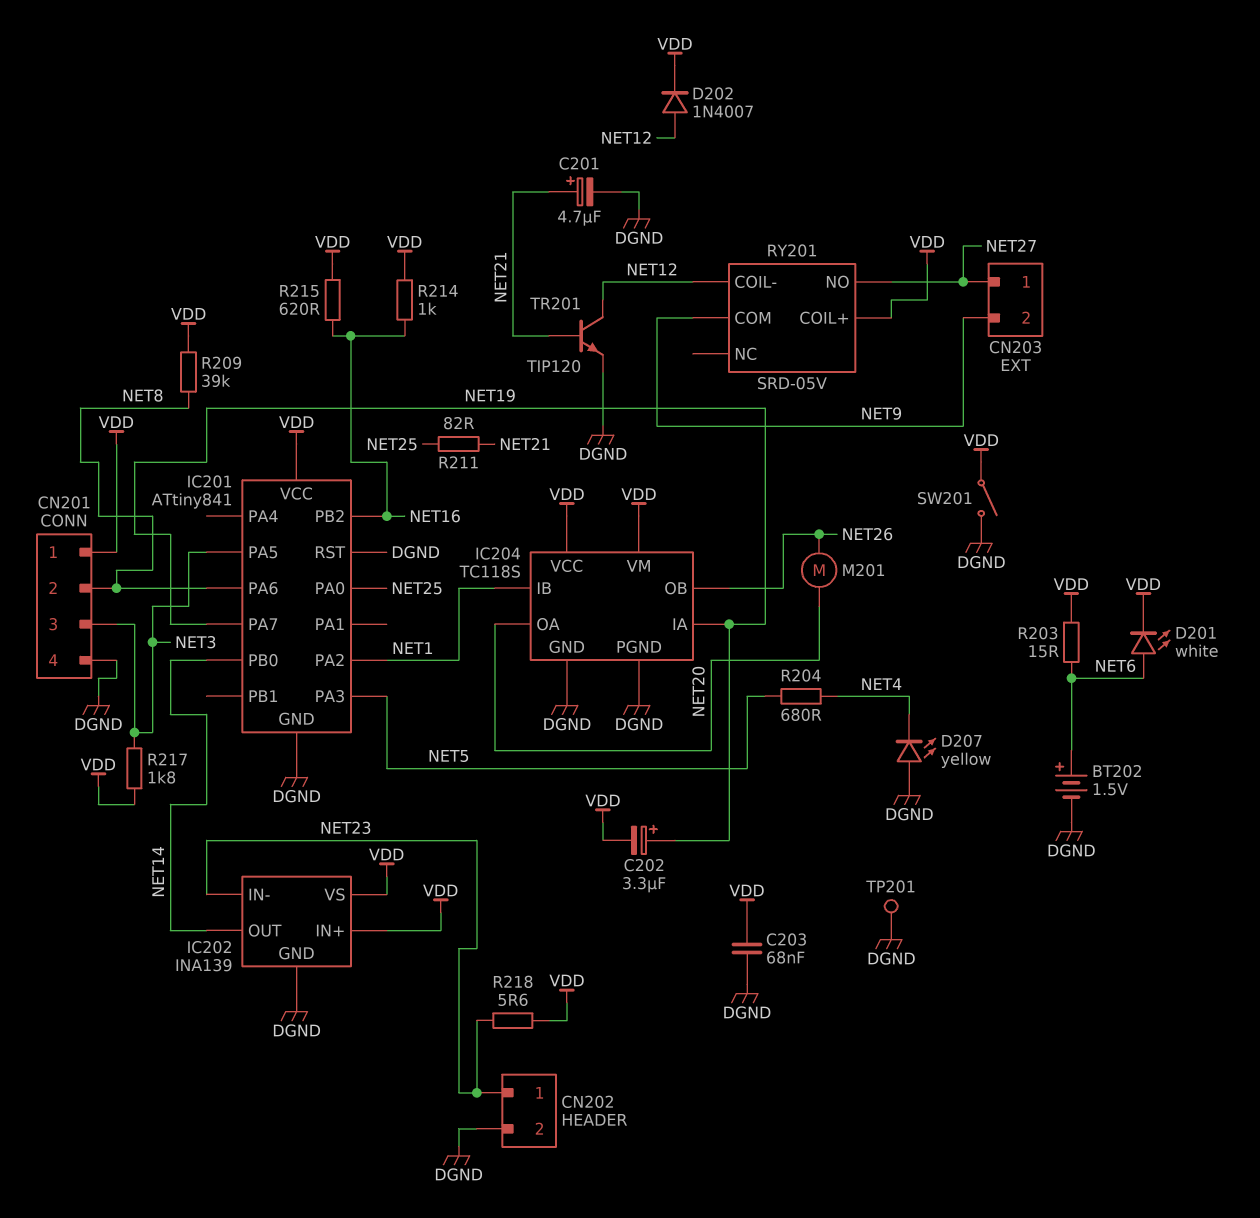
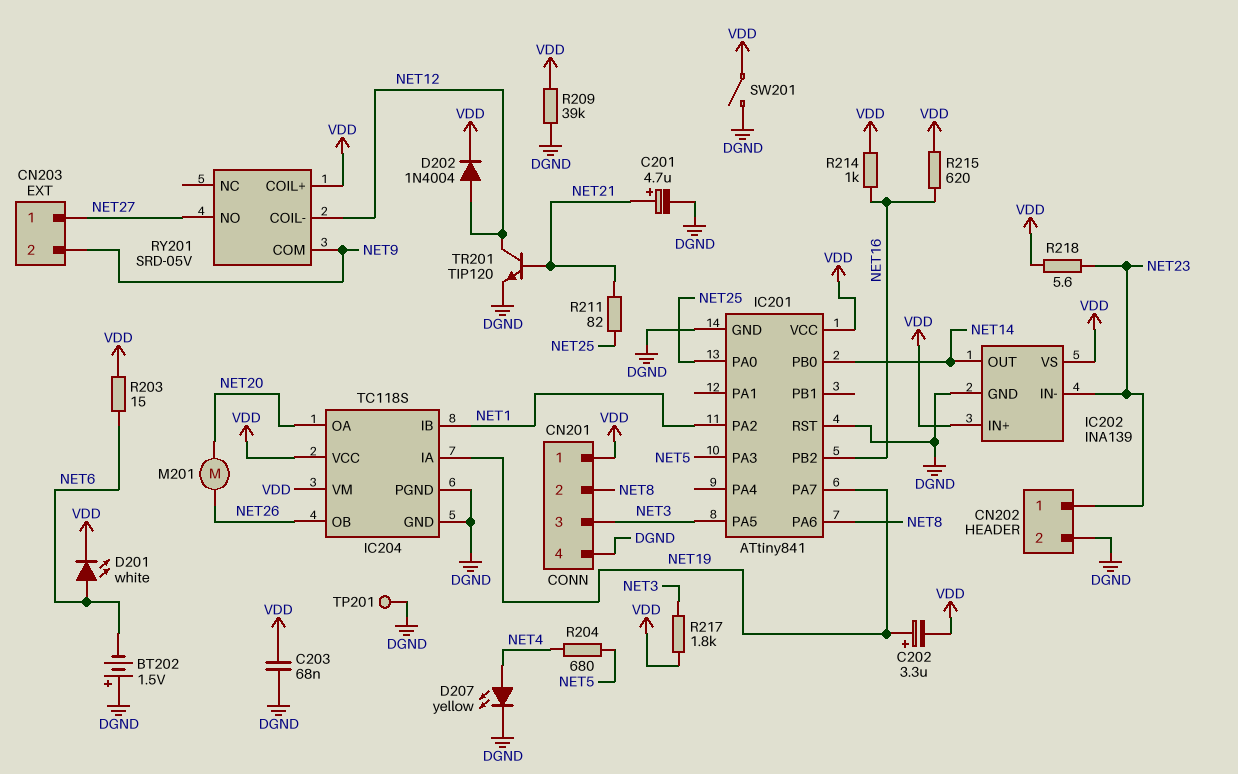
BT202: 1.5V (plus NET6, minus DGND) -> 1.5V (plus DGND, minus NET6)
D202: diode 1N4007 (A NET12, K VDD) -> diode 1N4004 (A NET12, K VDD)
D207: LED yellow (A DGND, K NET4) -> LED yellow (A NET4, K DGND)
R209: 39k (NET8, VDD) -> 39k (DGND, VDD)

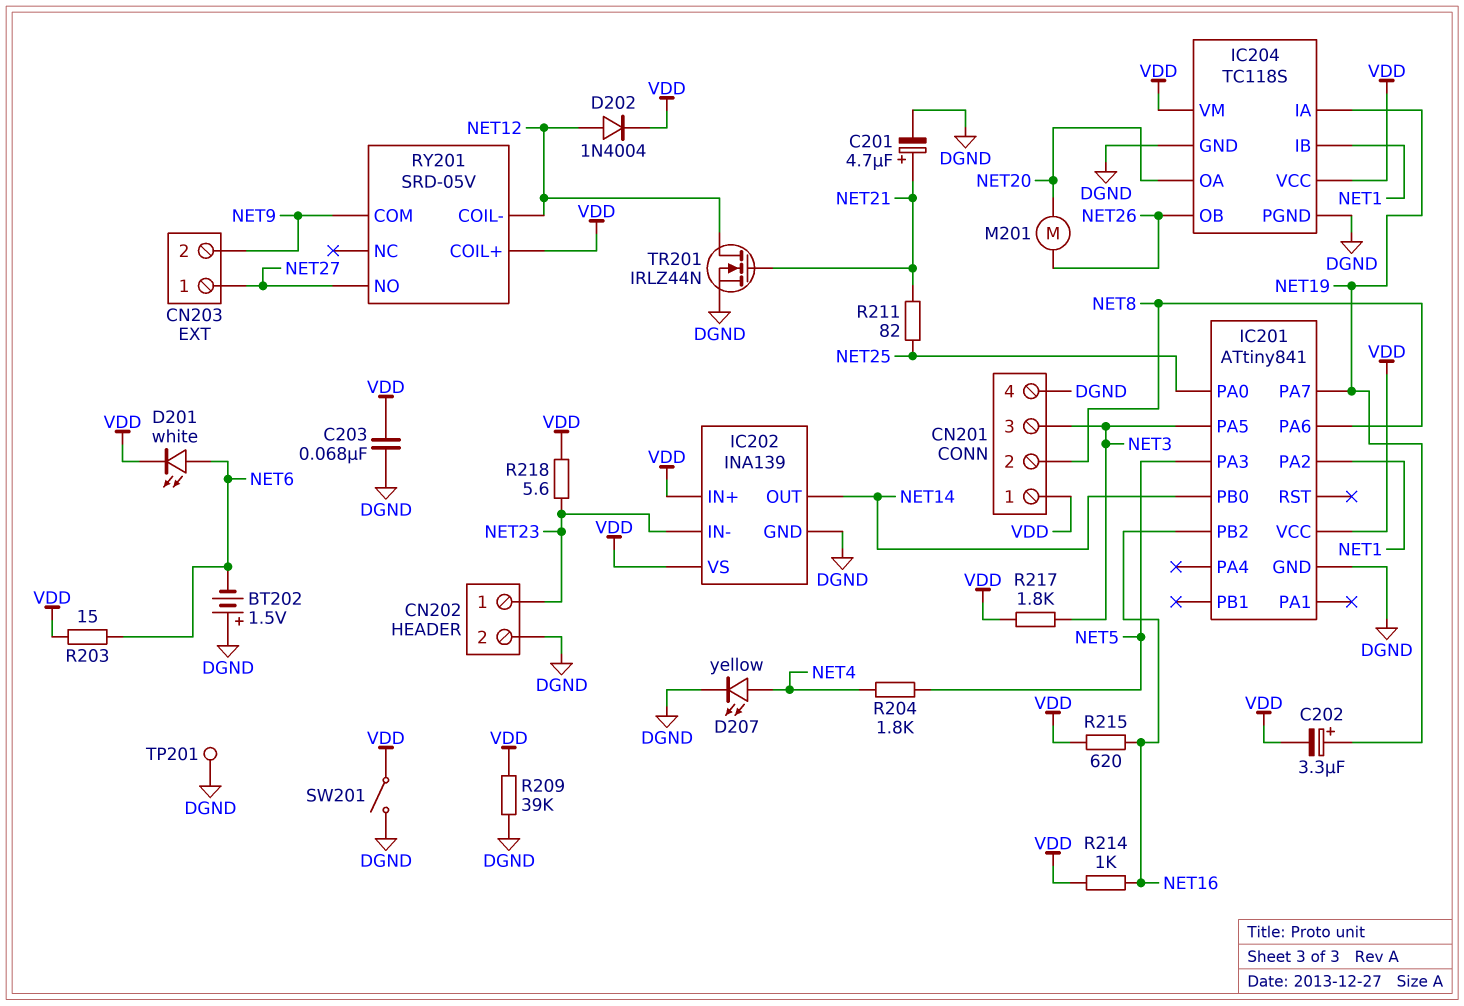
IC201 pin RST: DGND -> none
R204: 680 (NET4, NET5) -> 1.8k (NET4, NET5)
TR201: NPN TIP120 (B NET21, C NET12, E DGND) -> NMOS IRLZ44N (G NET21, D NET12, S DGND)

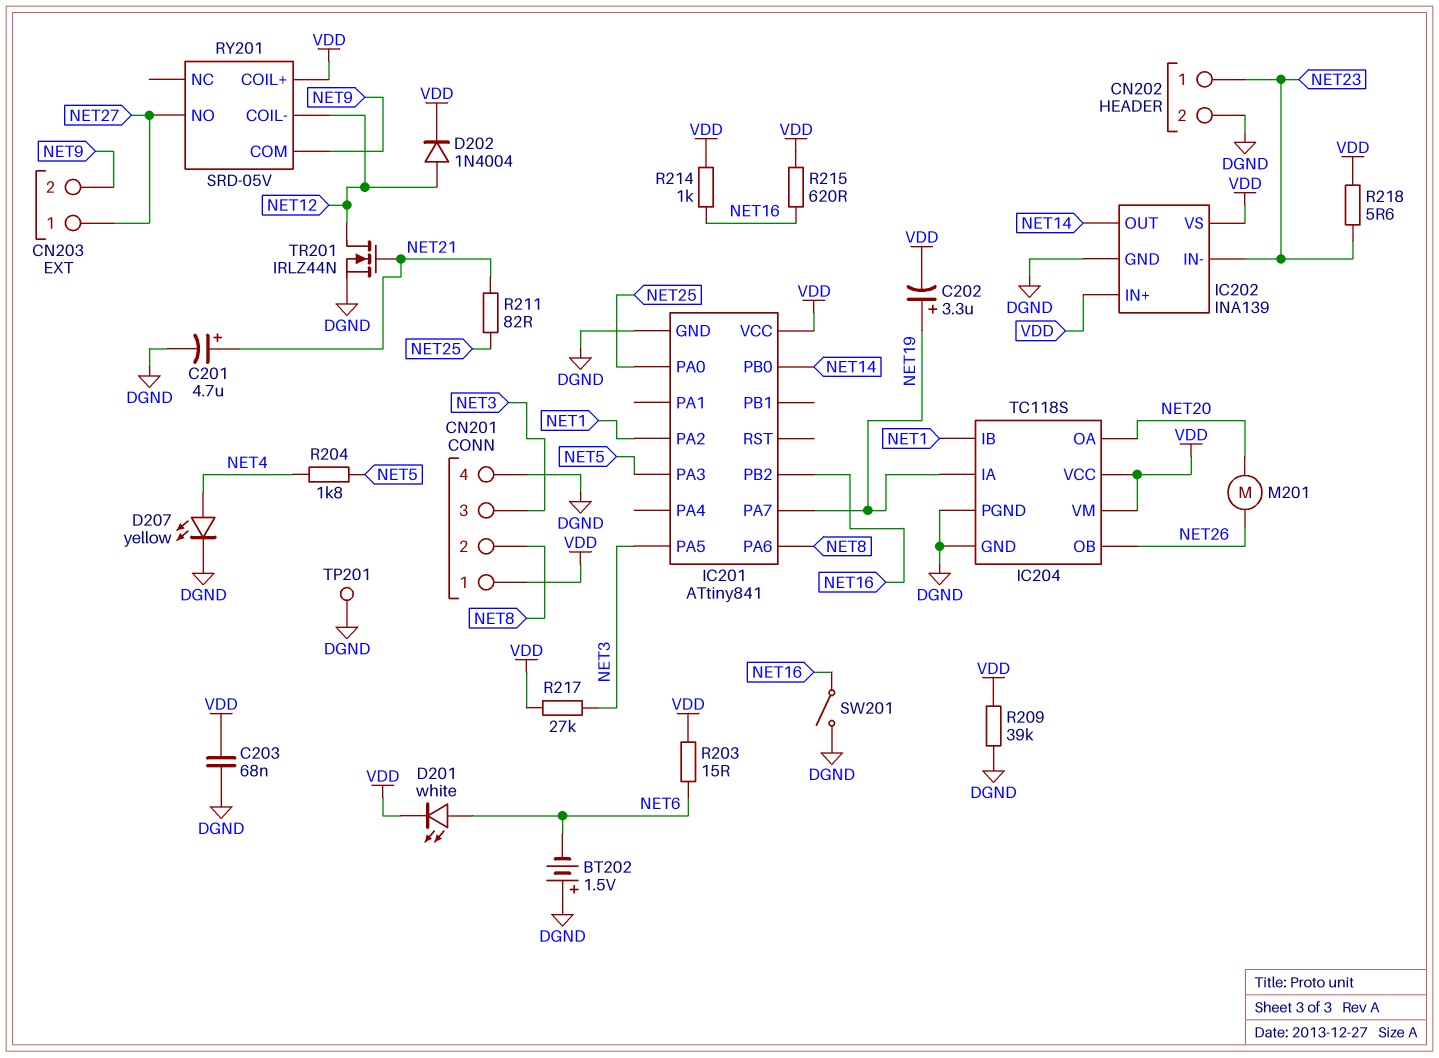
R217: 1.8k (NET3, VDD) -> 27k (NET3, VDD)
SW201: switch (DGND, VDD) -> switch (DGND, NET16)

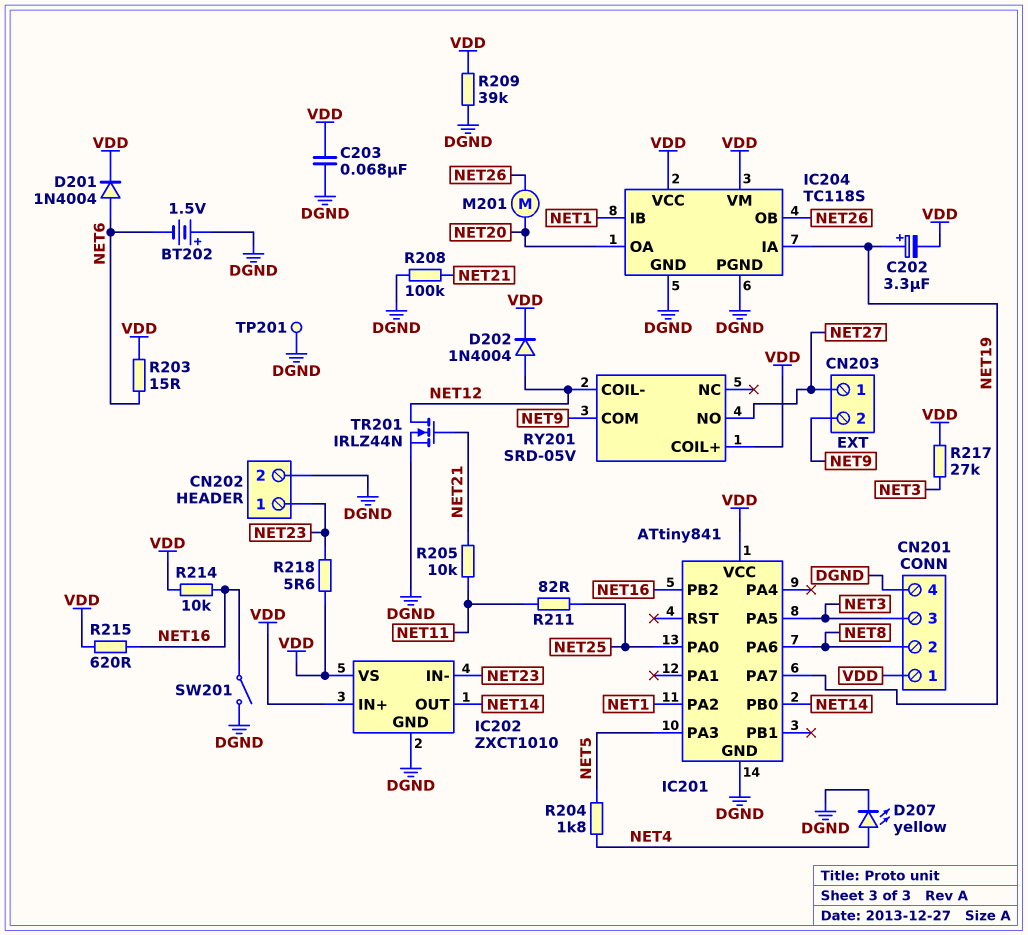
C201: 4.7uF (plus NET21, minus DGND) -> none
D201: LED white (A NET6, K VDD) -> diode 1N4004 (A NET6, K VDD)
IC202: INA139 -> ZXCT1010
R205: none -> 10k (NET11, NET21)
R208: none -> 100k (DGND, NET21)
R211: 82 (NET21, NET25) -> 82 (NET11, NET25)
R214: 1k (NET16, VDD) -> 10k (NET16, VDD)

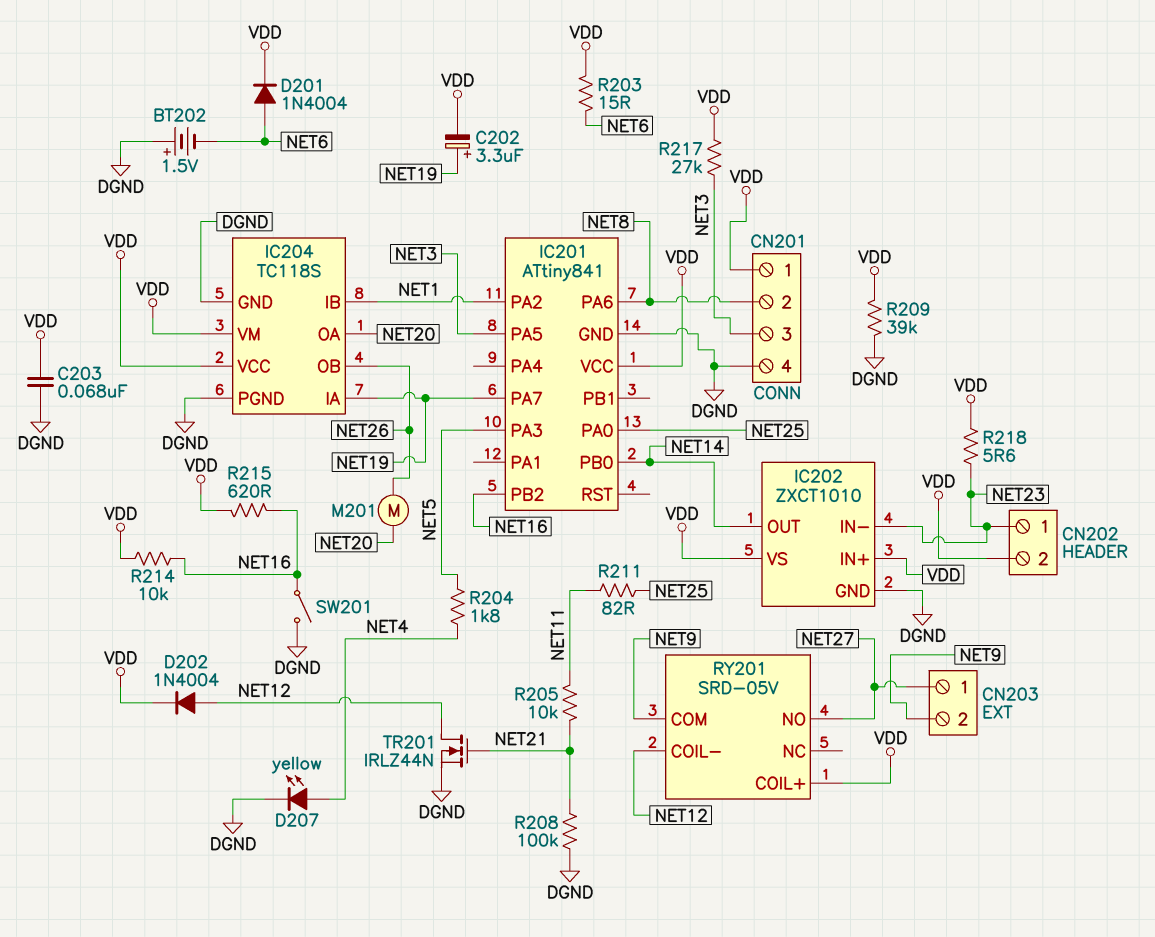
CN202 pin 2: DGND -> VDD
TP201: test point (DGND) -> none

